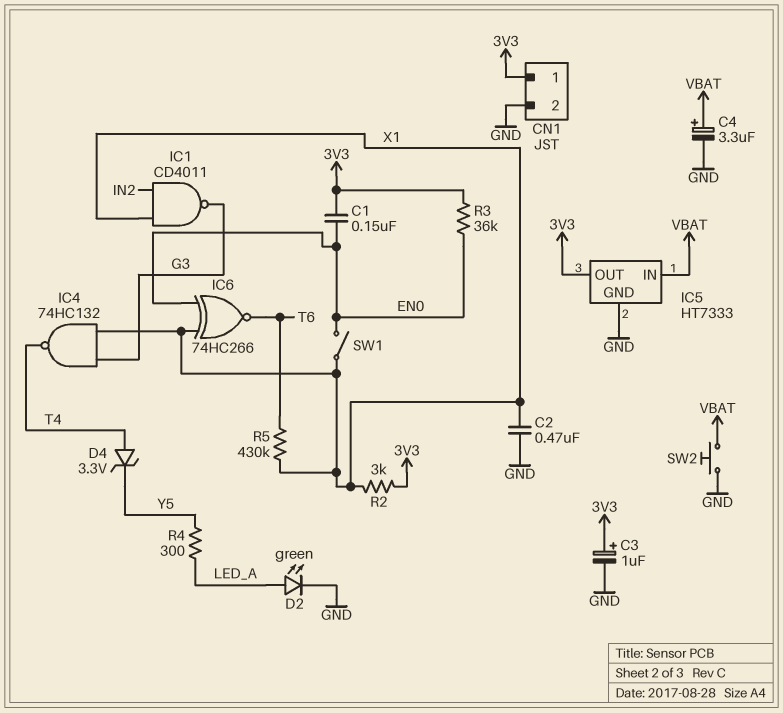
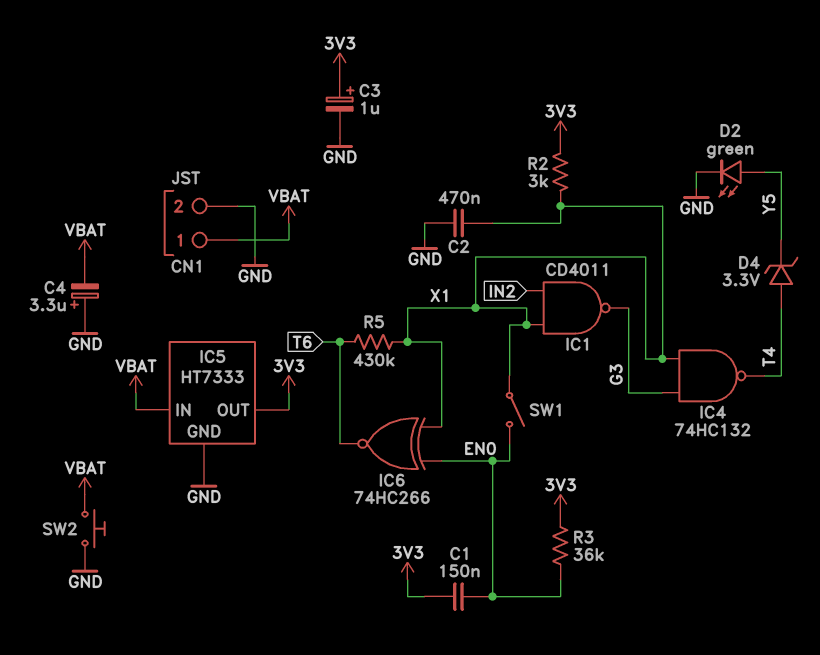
C4: 3.3uF (plus VBAT, minus GND) -> 3.3uF (plus GND, minus VBAT)
CN1 pin 1: 3V3 -> VBAT
D2: LED green (A LED_A, K GND) -> LED green (A Y5, K GND)
R4: 300 (LED_A, Y5) -> none

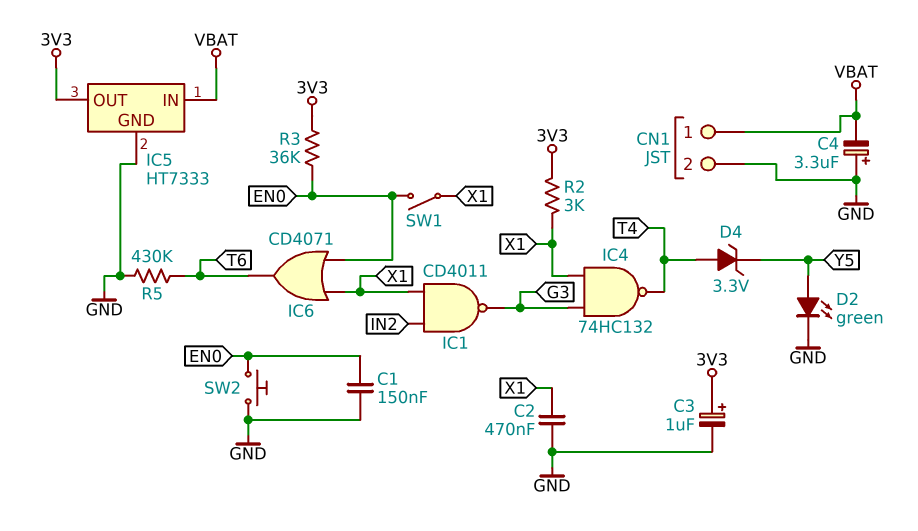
C1: 150nF (3V3, EN0) -> 150nF (EN0, GND)
IC6: XNOR 74HC266 (in EN0, in X1, out T6) -> OR CD4071 (in EN0, in X1, out T6)
R5: 430k (T6, X1) -> 430k (GND, T6)
SW2: button (GND, VBAT) -> button (EN0, GND)

